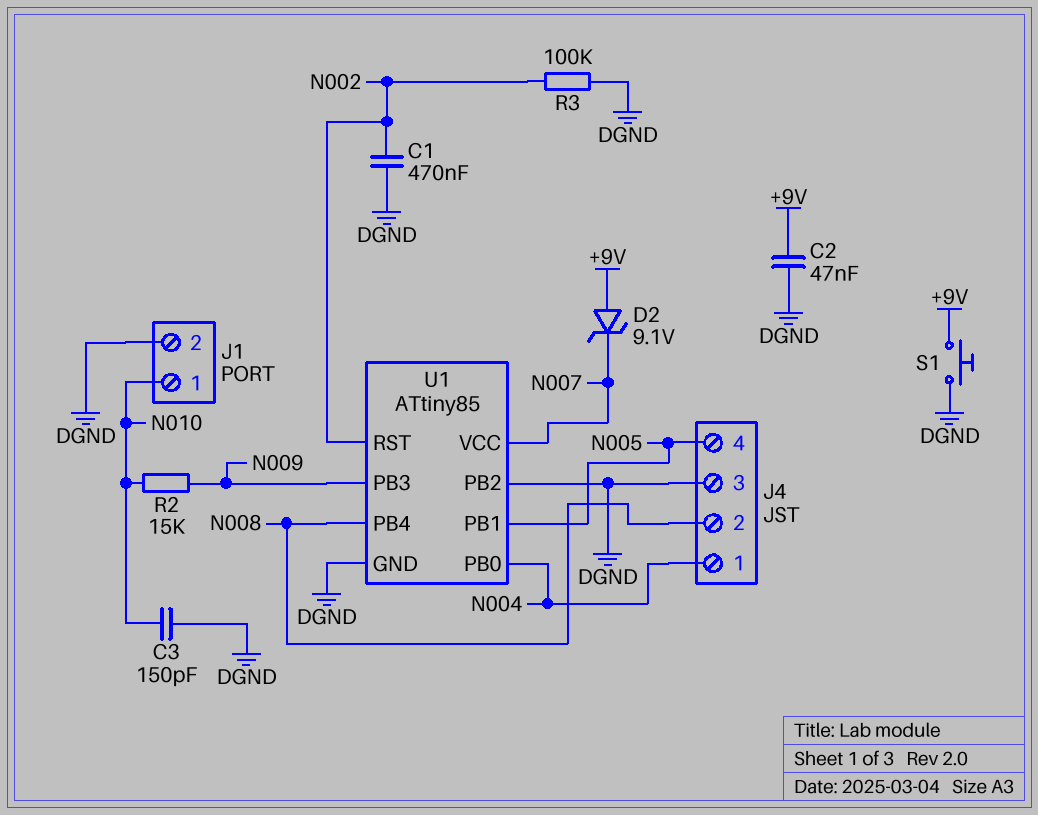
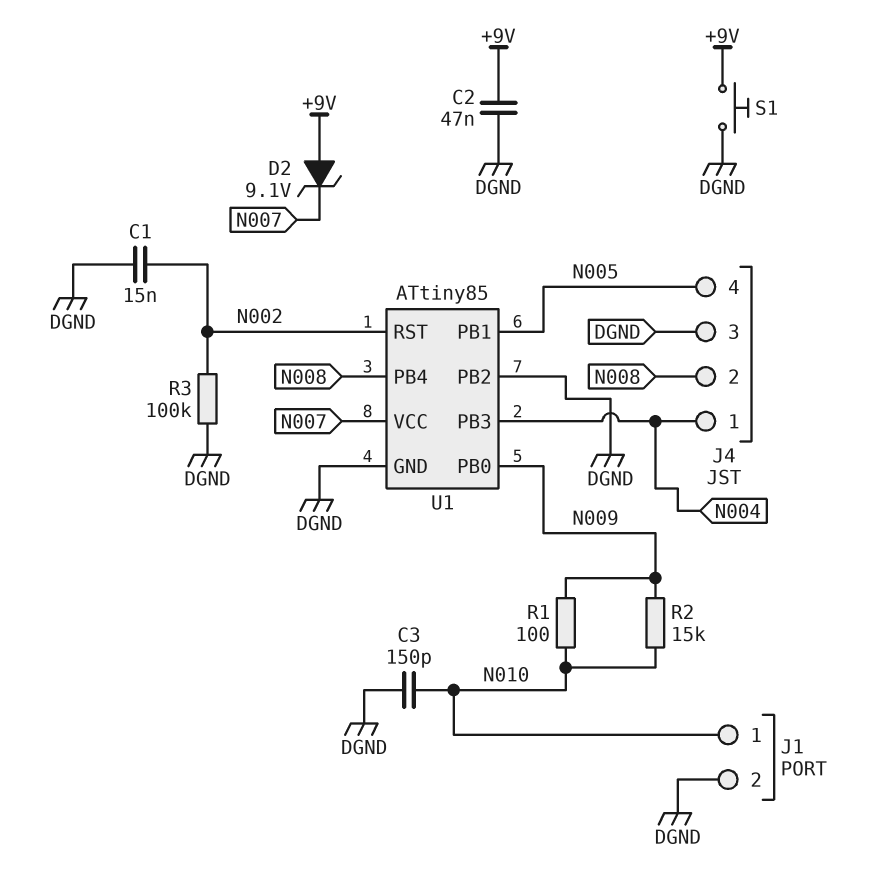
C1: 470nF (DGND, N002) -> 15nF (DGND, N002)
R1: none -> 100 (N009, N010)
U1 pin PB0: N004 -> N009
U1 pin PB3: N009 -> N004

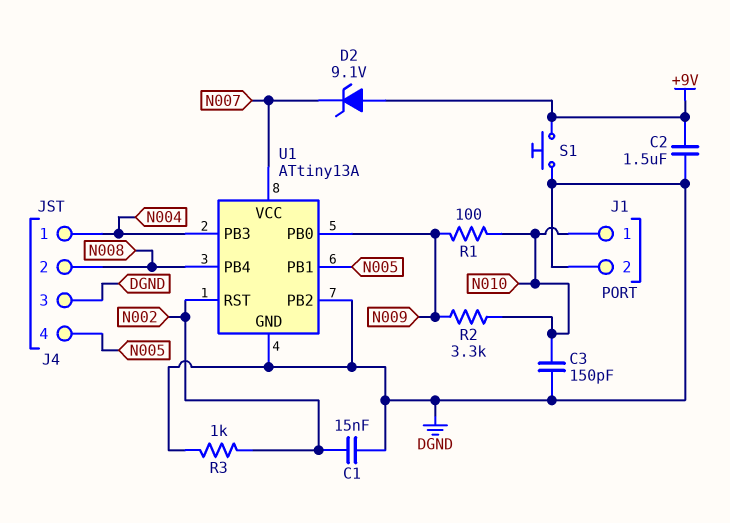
C2: 47nF (+9V, DGND) -> 1.5uF (+9V, DGND)
R2: 15k (N009, N010) -> 3.3k (N009, N010)
R3: 100k (DGND, N002) -> 1k (DGND, N002)
U1: ATtiny85 -> ATtiny13A

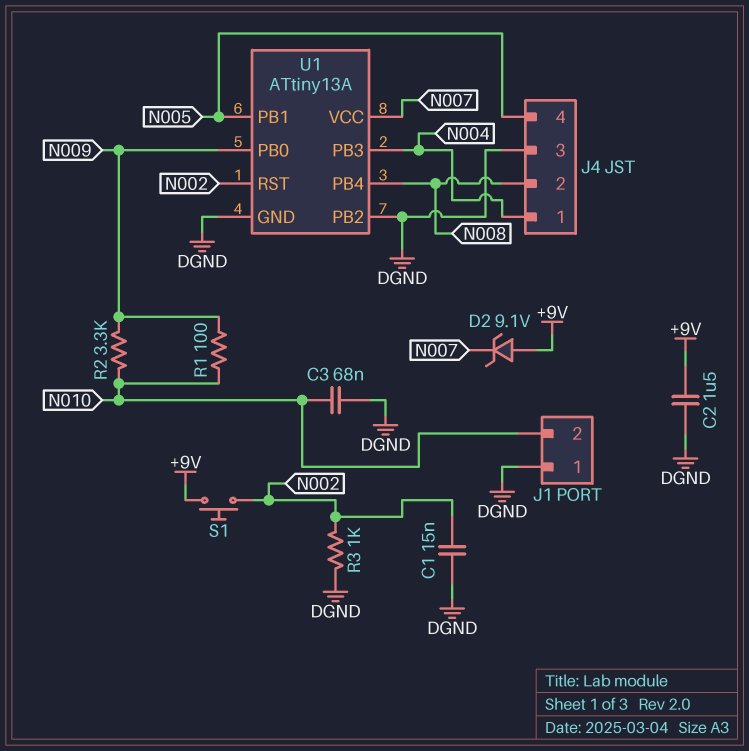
C3: 150pF (DGND, N010) -> 68nF (DGND, N010)
J1 pin 1: N010 -> DGND
J1 pin 2: DGND -> N010
S1: button (+9V, DGND) -> button (+9V, N002)

